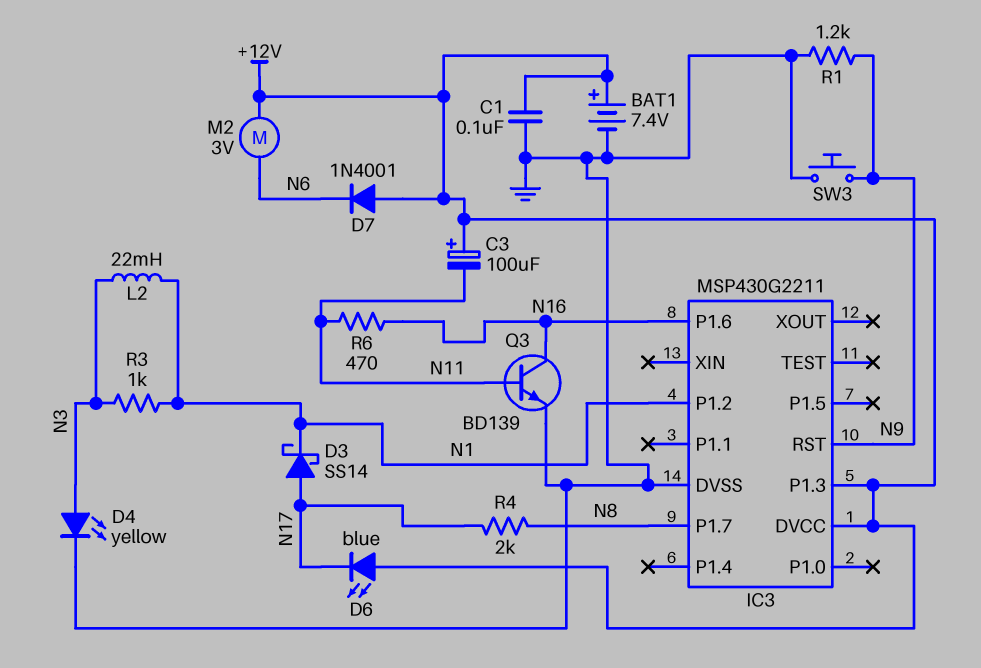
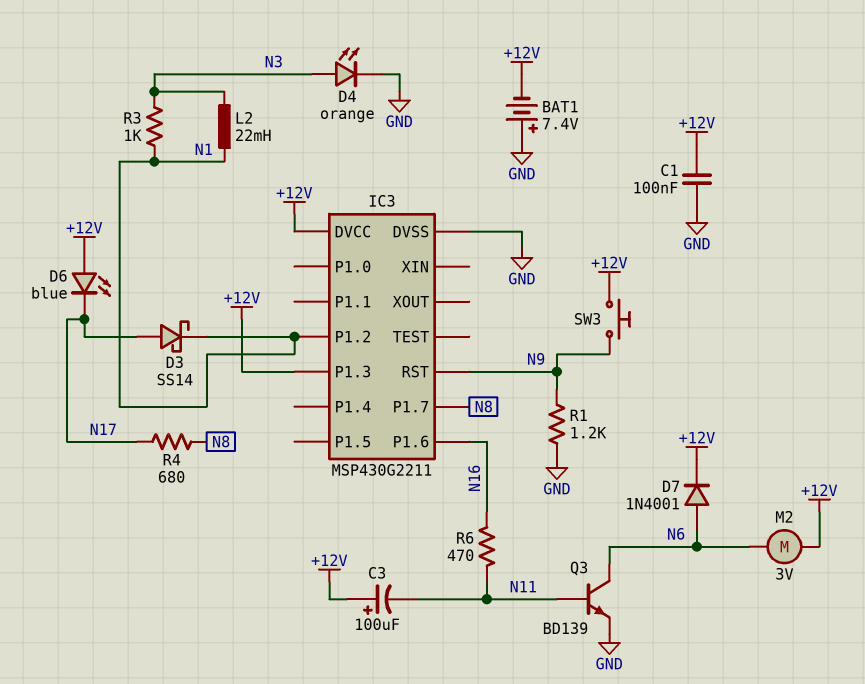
BAT1: 7.4V (plus +12V, minus GND) -> 7.4V (plus GND, minus +12V)
D4: LED yellow (A N3, K GND) -> LED orange (A N3, K GND)
D7: diode 1N4001 (A +12V, K N6) -> diode 1N4001 (A N6, K +12V)
Q3: NPN BD139 (B N11, C N16, E GND) -> NPN BD139 (B N11, C N6, E GND)
R4: 2k (N8, N17) -> 680 (N8, N17)
SW3: button (GND, N9) -> button (+12V, N9)

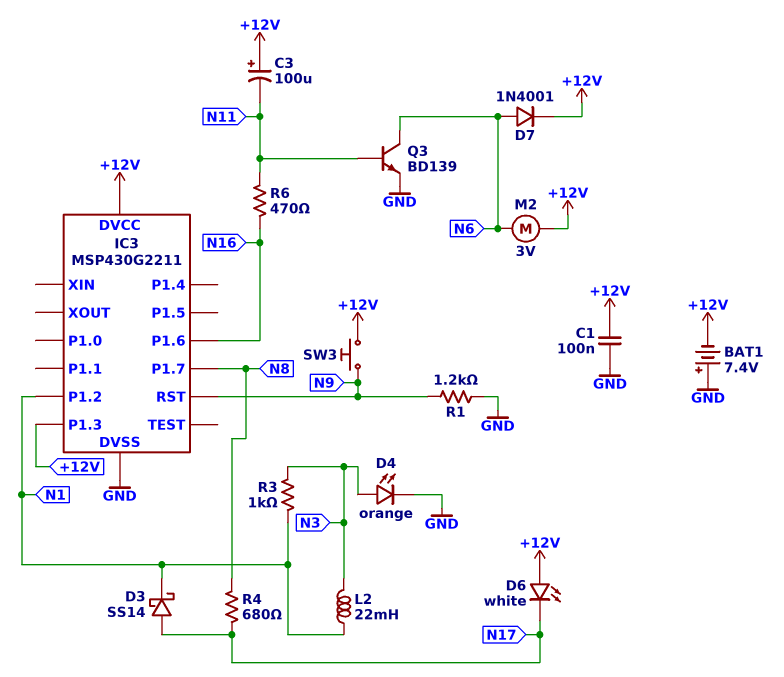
D6: LED blue (A +12V, K N17) -> LED white (A +12V, K N17)

